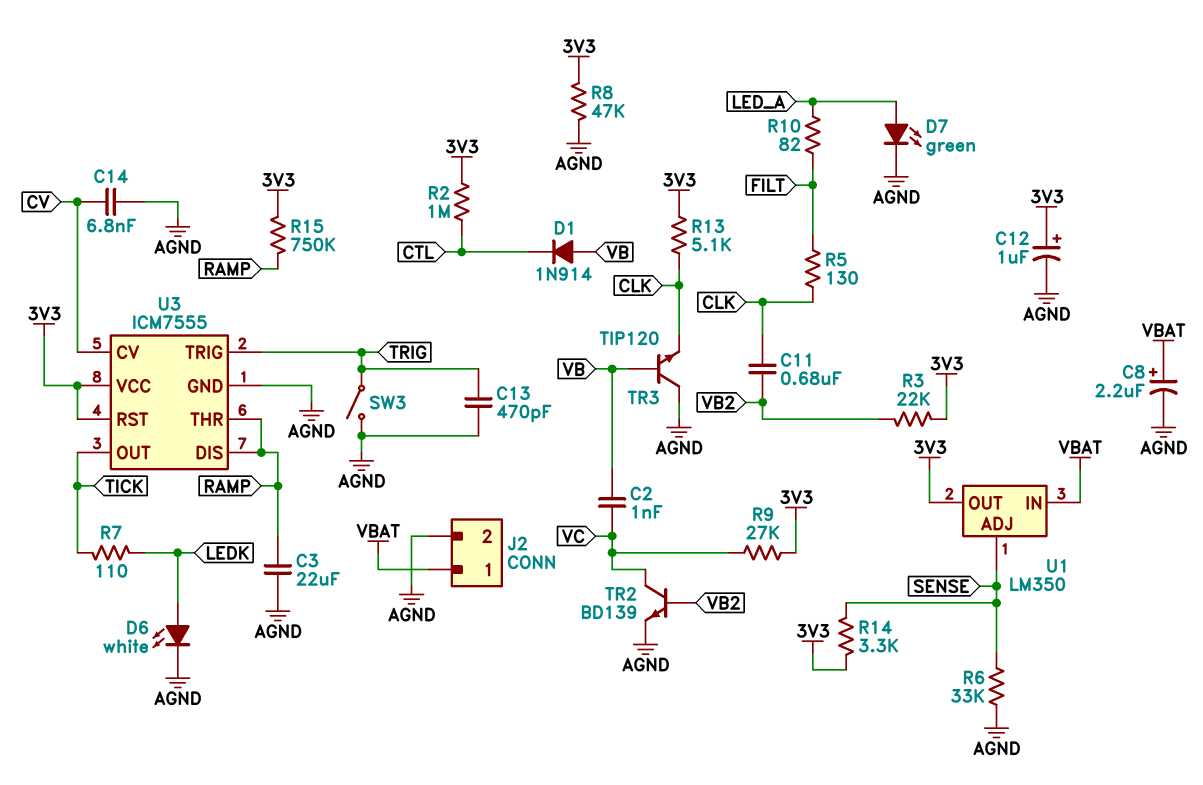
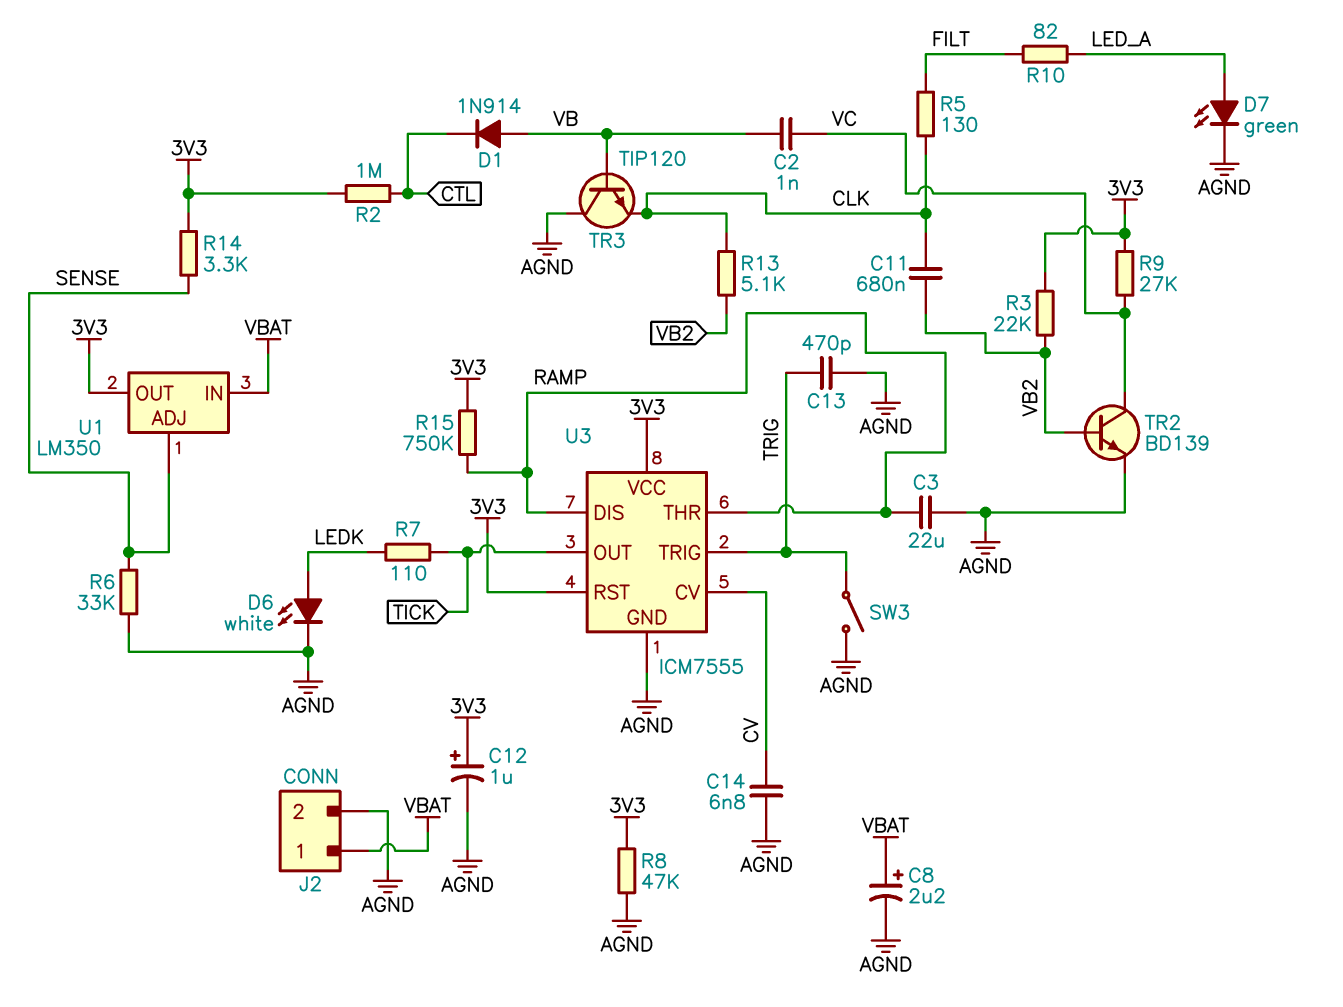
R13: 5.1k (3V3, CLK) -> 5.1k (CLK, VB2)

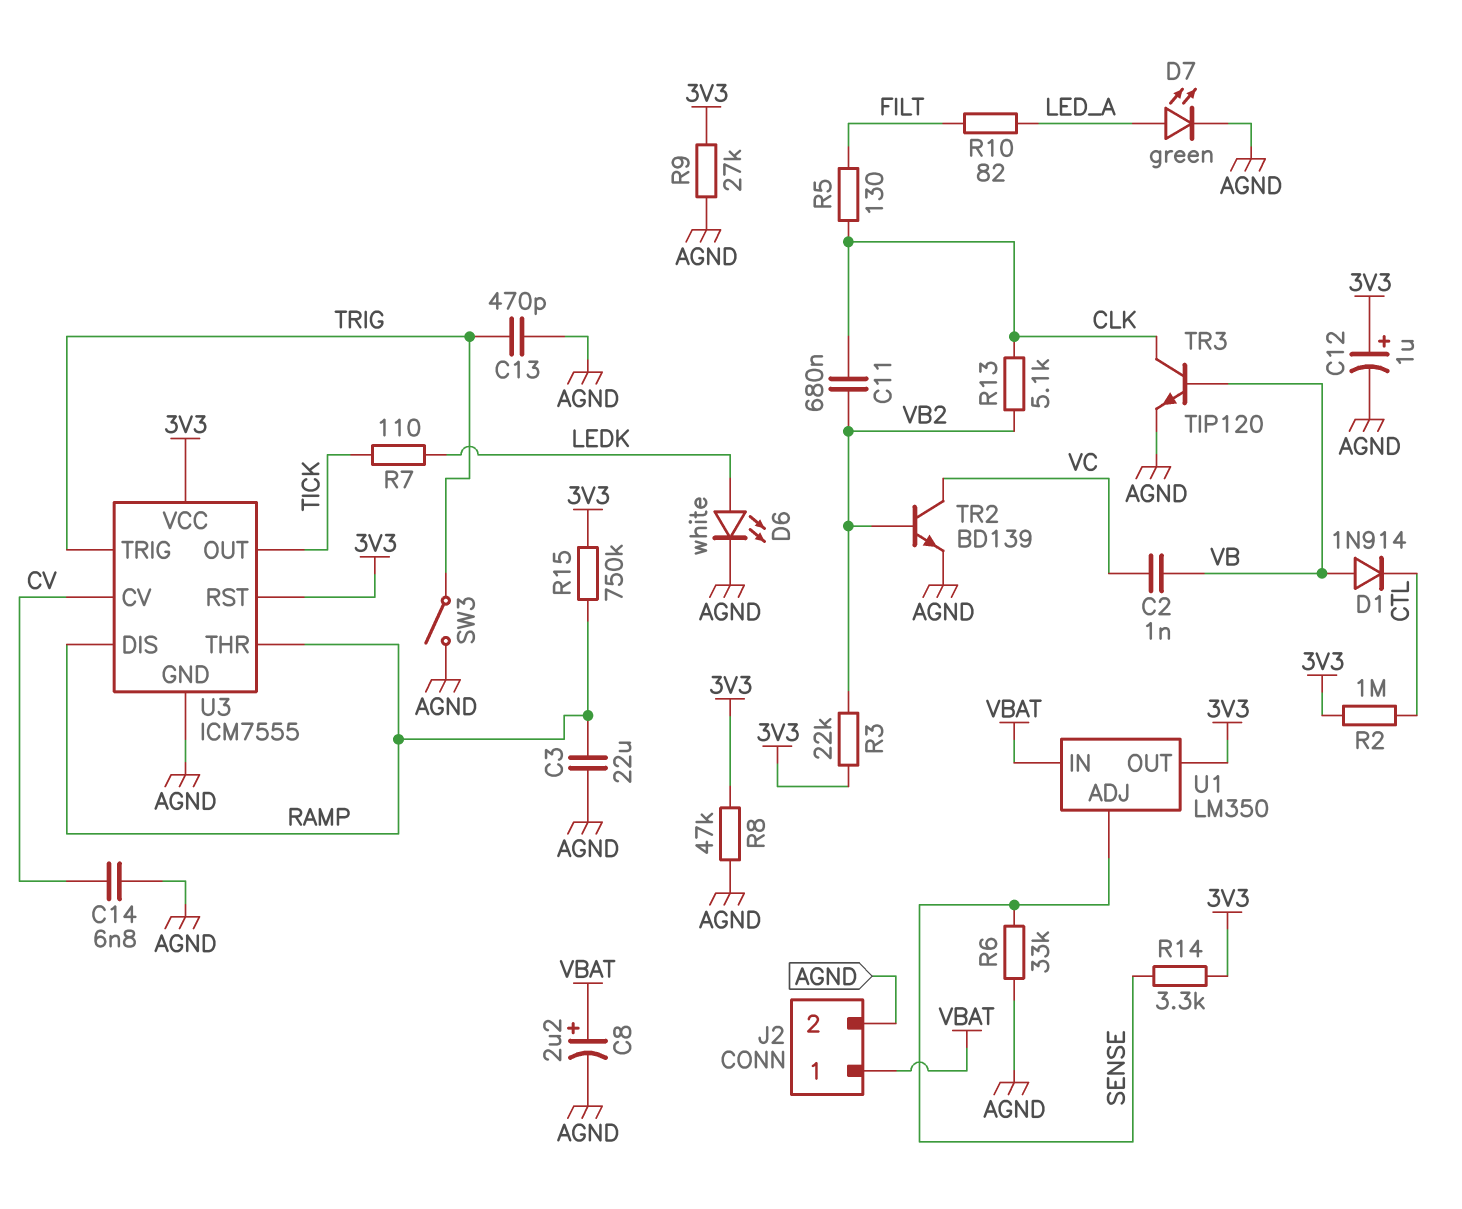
R9: 27k (3V3, VC) -> 27k (3V3, AGND)
TR3: NPN TIP120 (B VB, C AGND, E CLK) -> NPN TIP120 (B VB, C CLK, E AGND)

